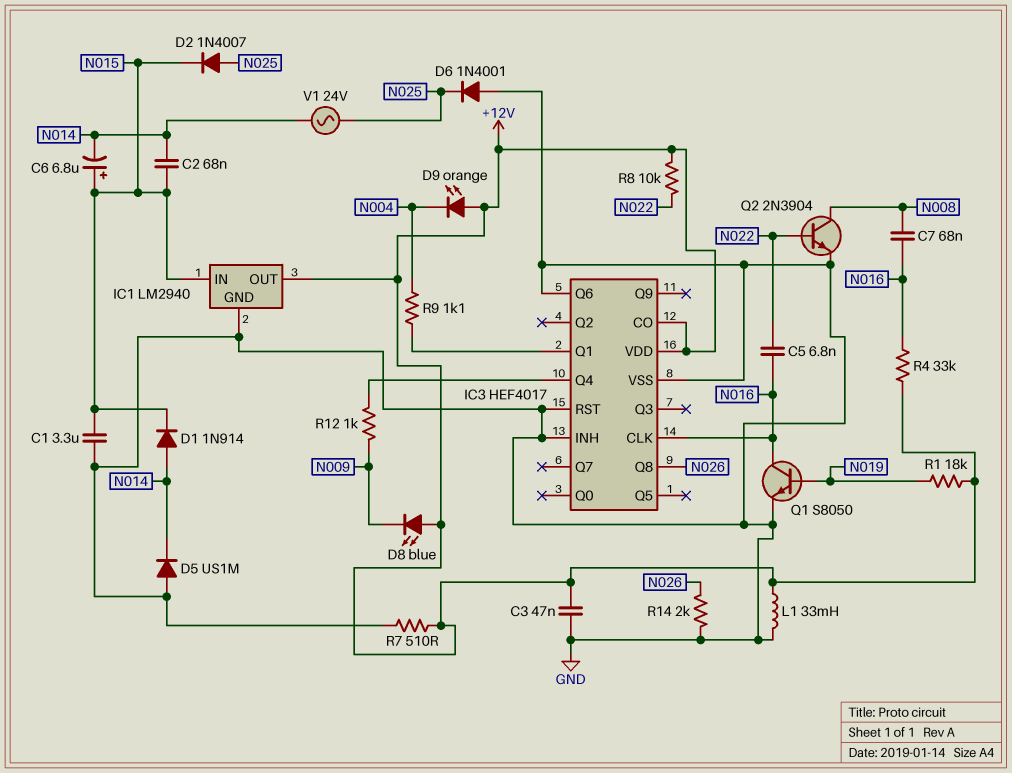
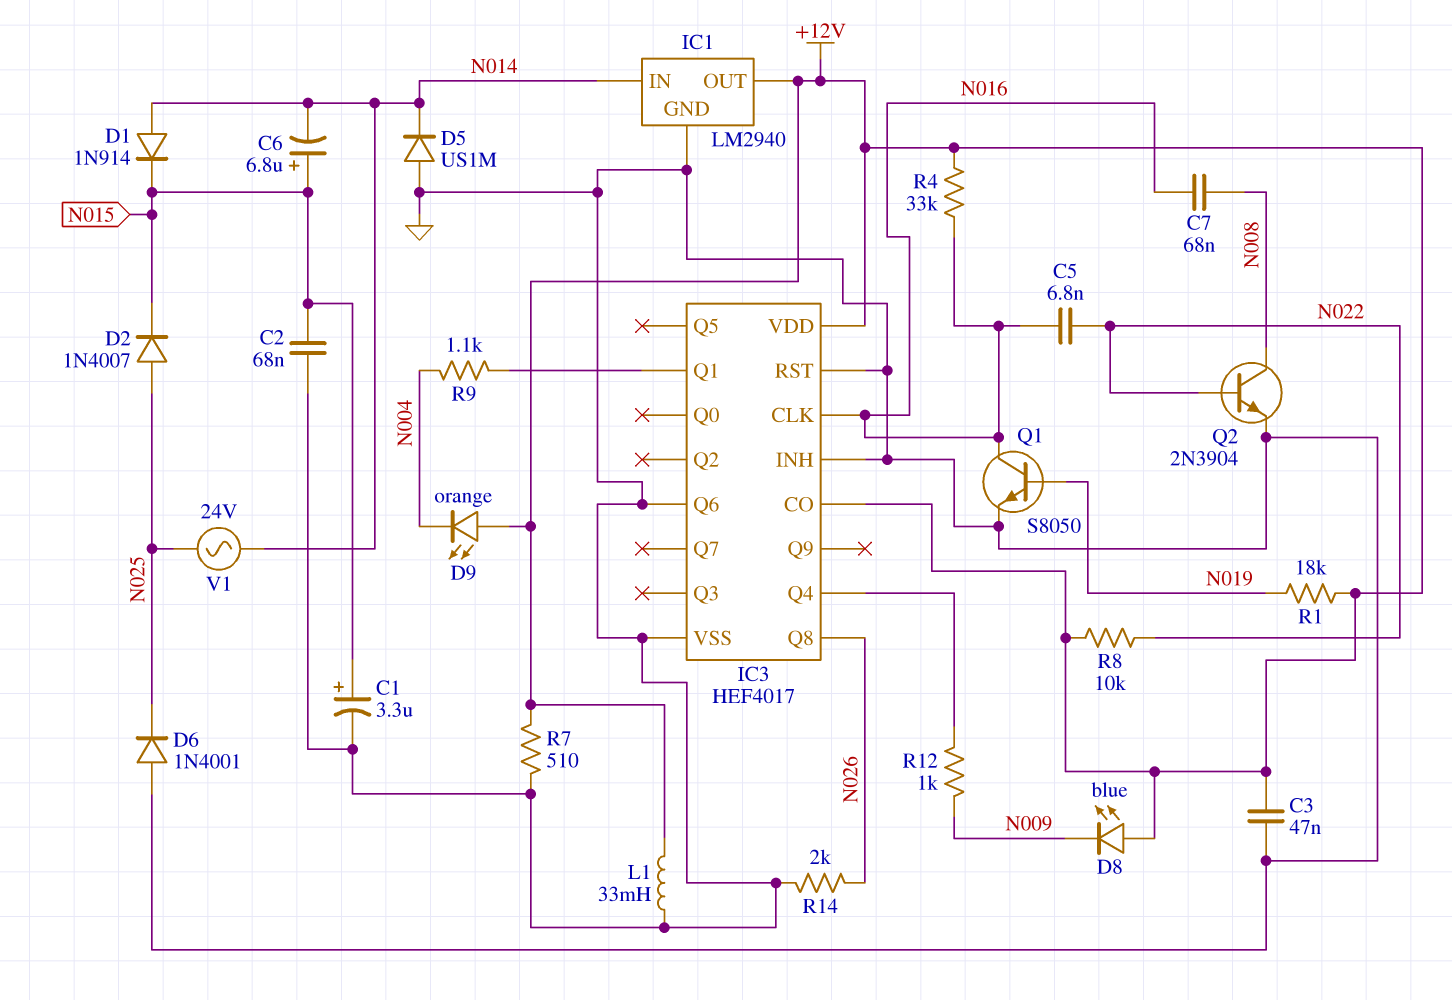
C1: 3.3uF (GND, N015) -> 3.3uF (plus N015, minus GND)
C2: 68nF (N014, N015) -> 68nF (GND, N015)
IC1 pin IN: N015 -> N014

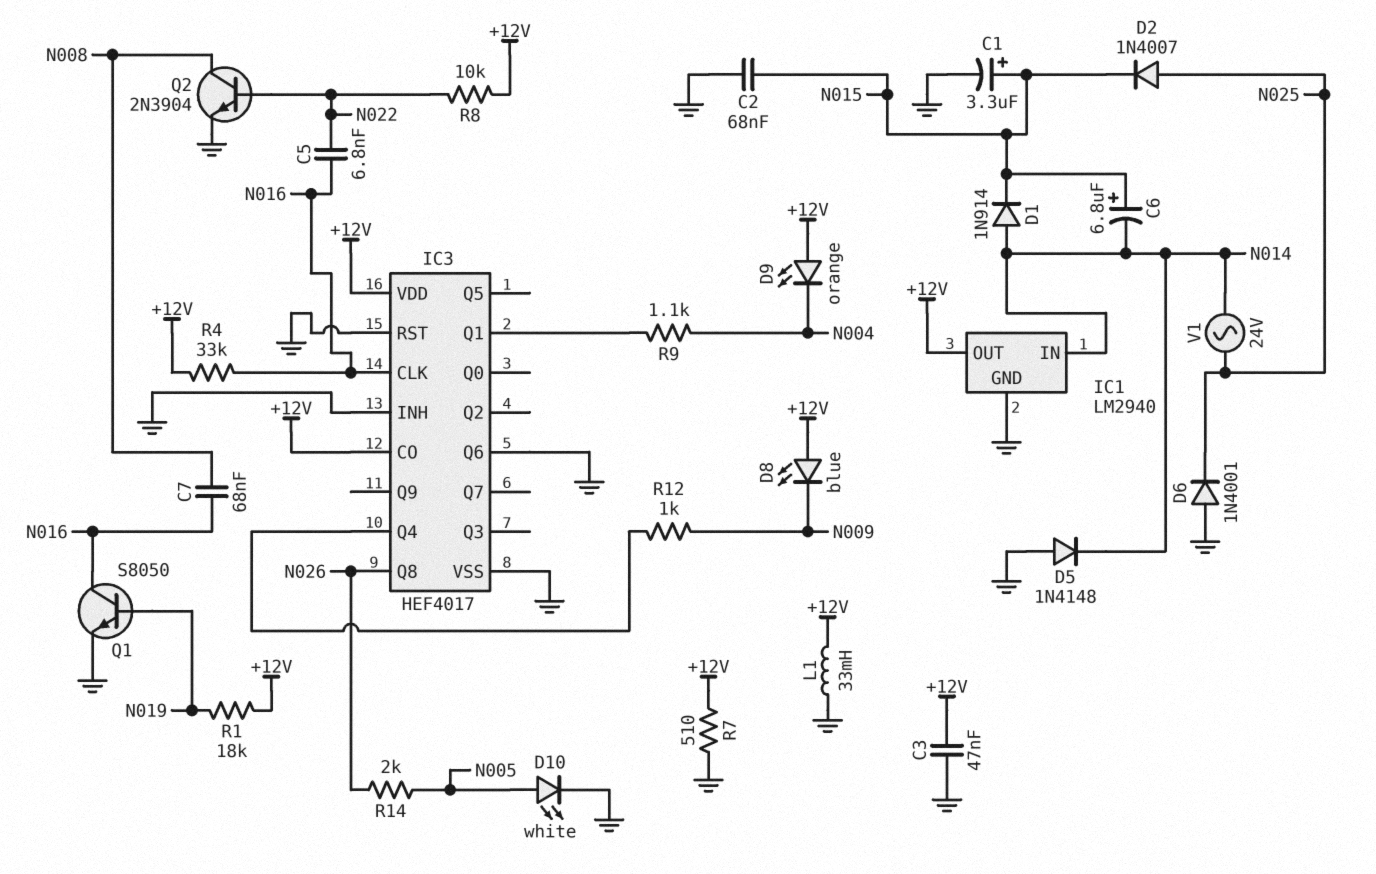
D5: diode US1M (A GND, K N014) -> diode 1N4148 (A GND, K N014)
D10: none -> LED white (A N005, K GND)
R14: 2k (GND, N026) -> 2k (N005, N026)

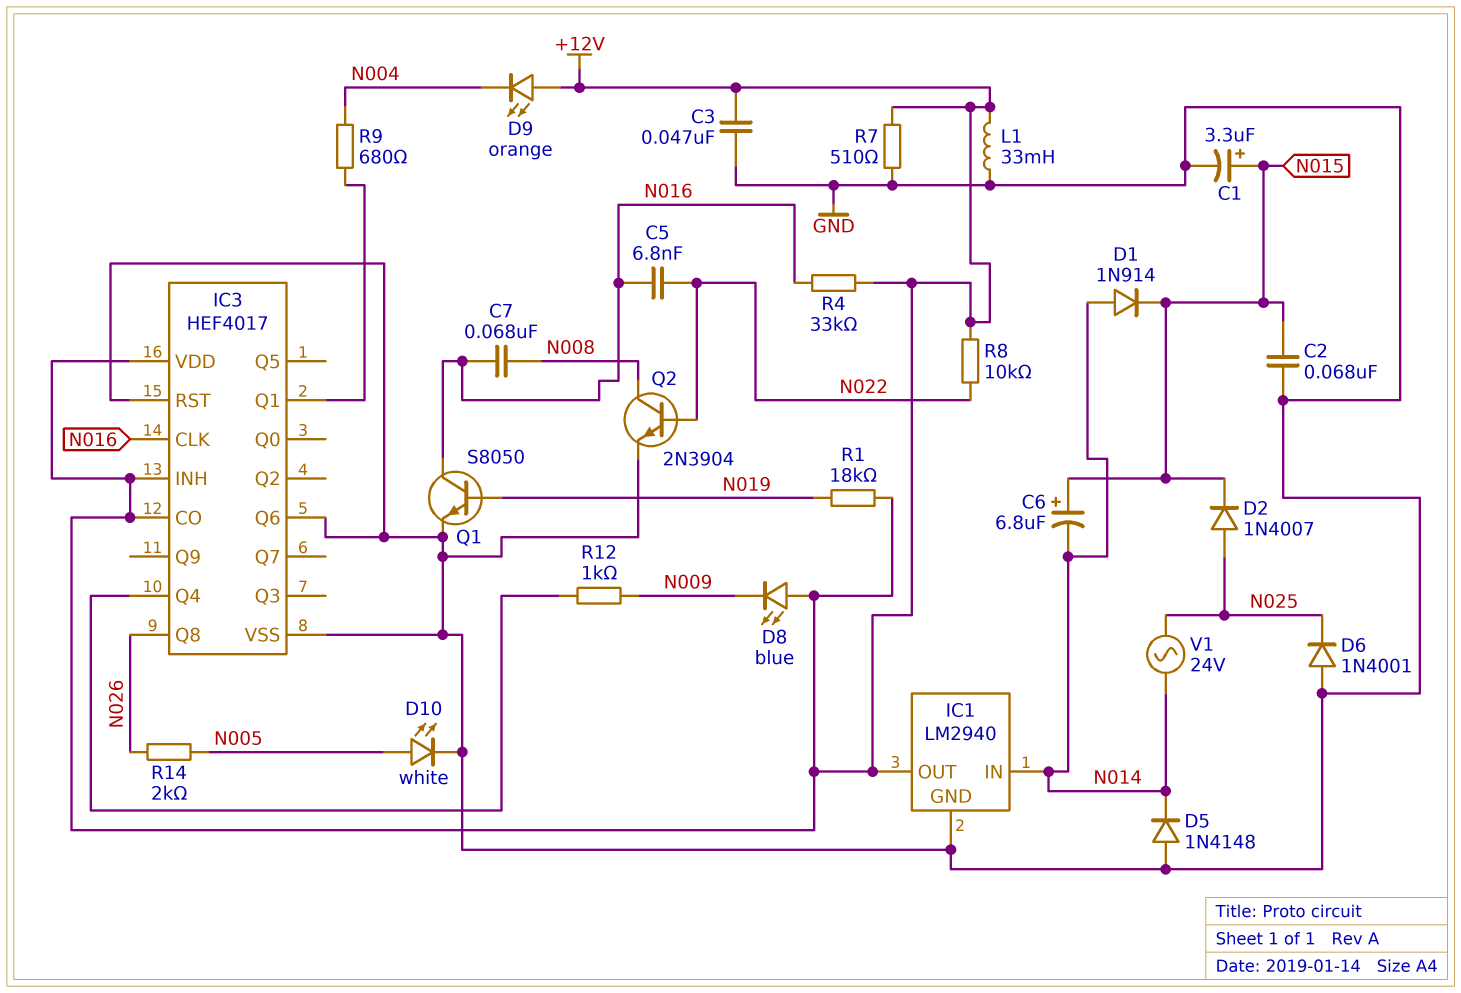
IC3 pin INH: GND -> +12V
R9: 1.1k (IC3/Q1, N004) -> 680 (IC3/Q1, N004)

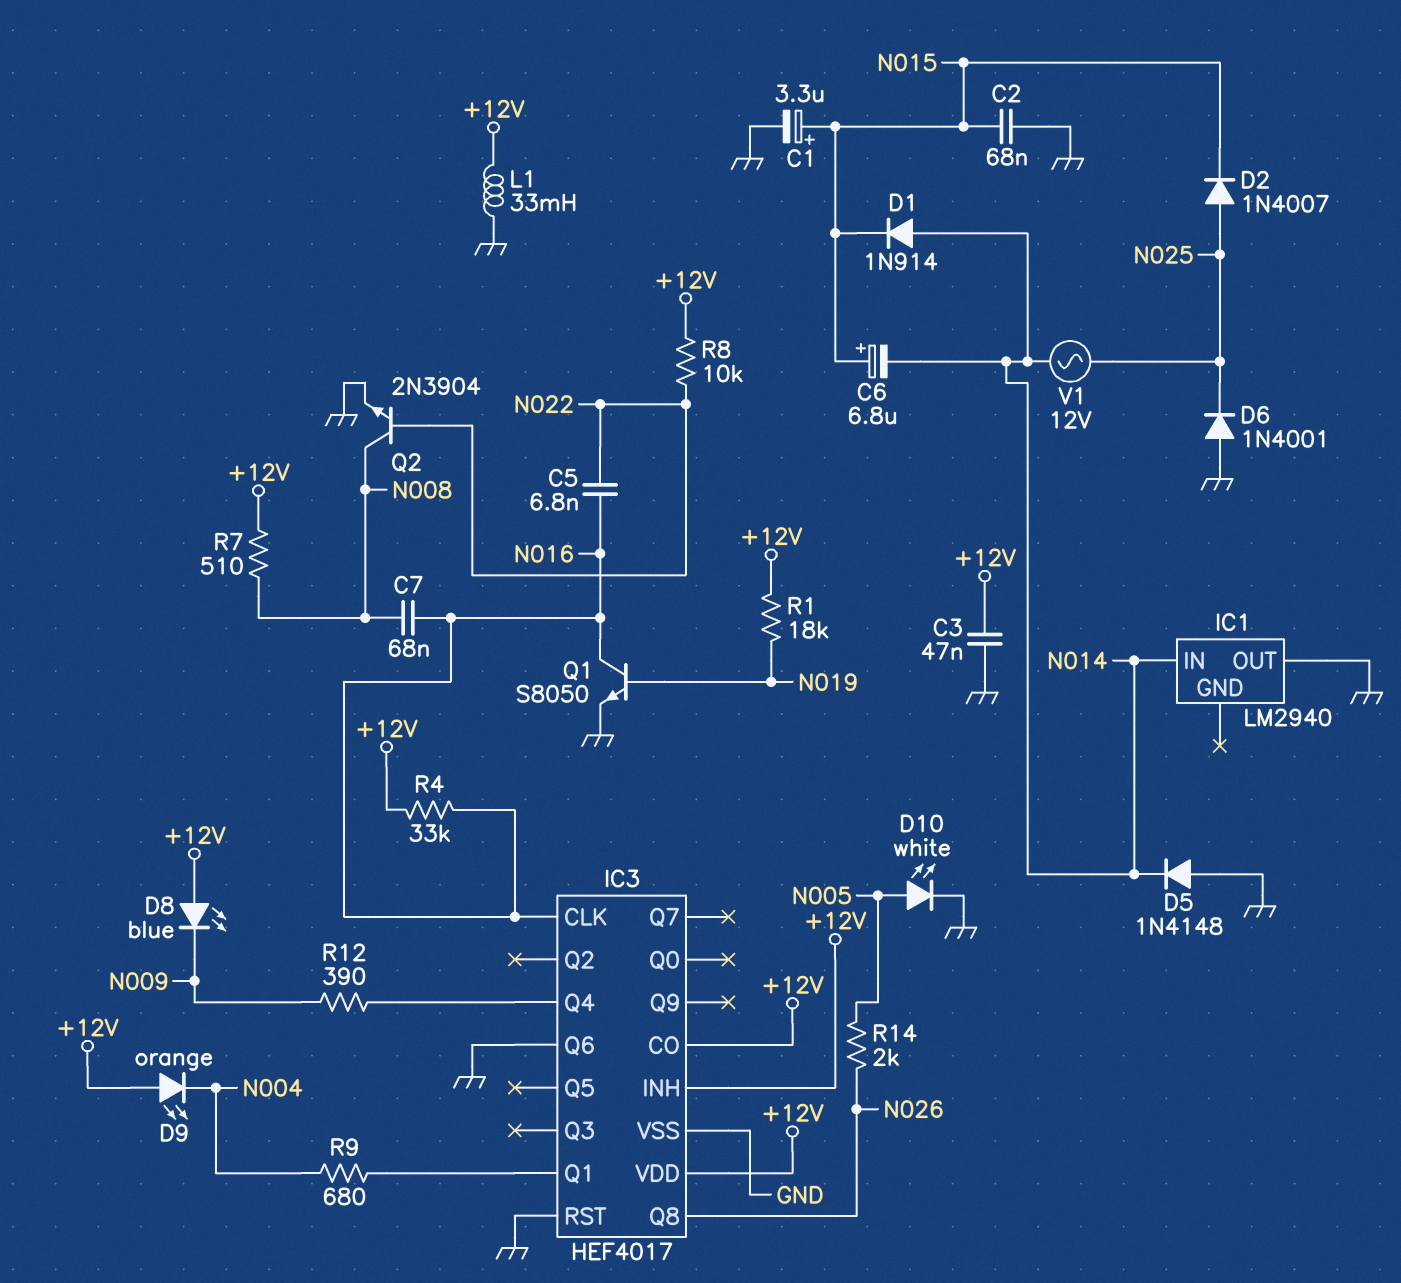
IC1 pin GND: GND -> none
IC1 pin OUT: +12V -> GND
R7: 510 (+12V, GND) -> 510 (+12V, N008)
R12: 1k (IC3/Q4, N009) -> 390 (IC3/Q4, N009)
V1: AC 24V (N014, N025) -> AC 12V (N014, N025)

